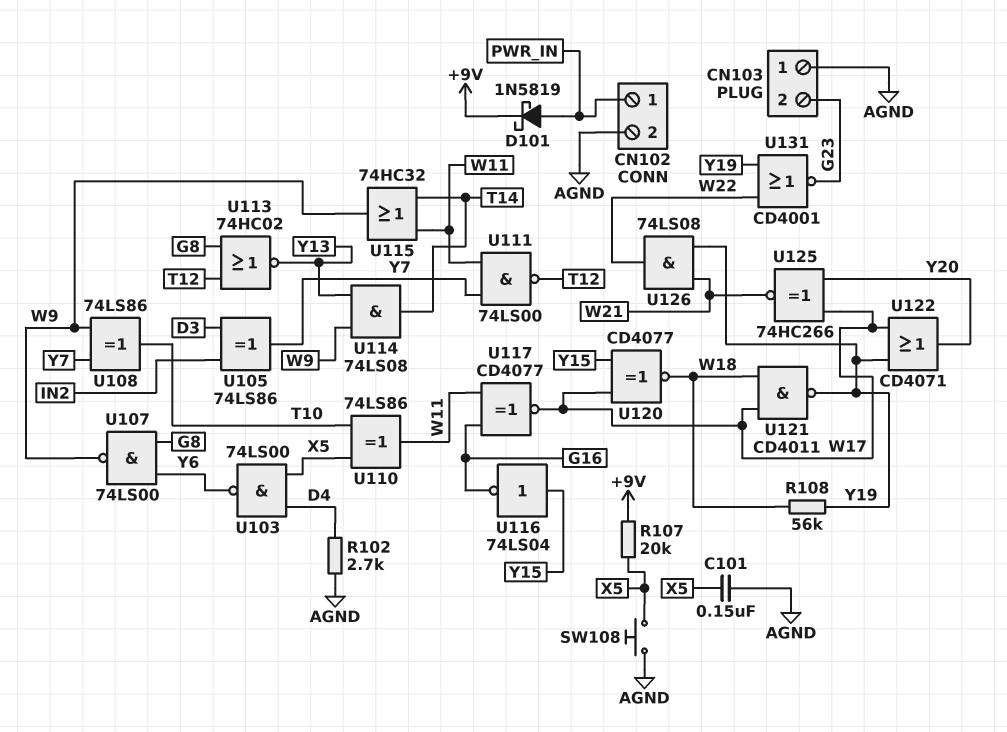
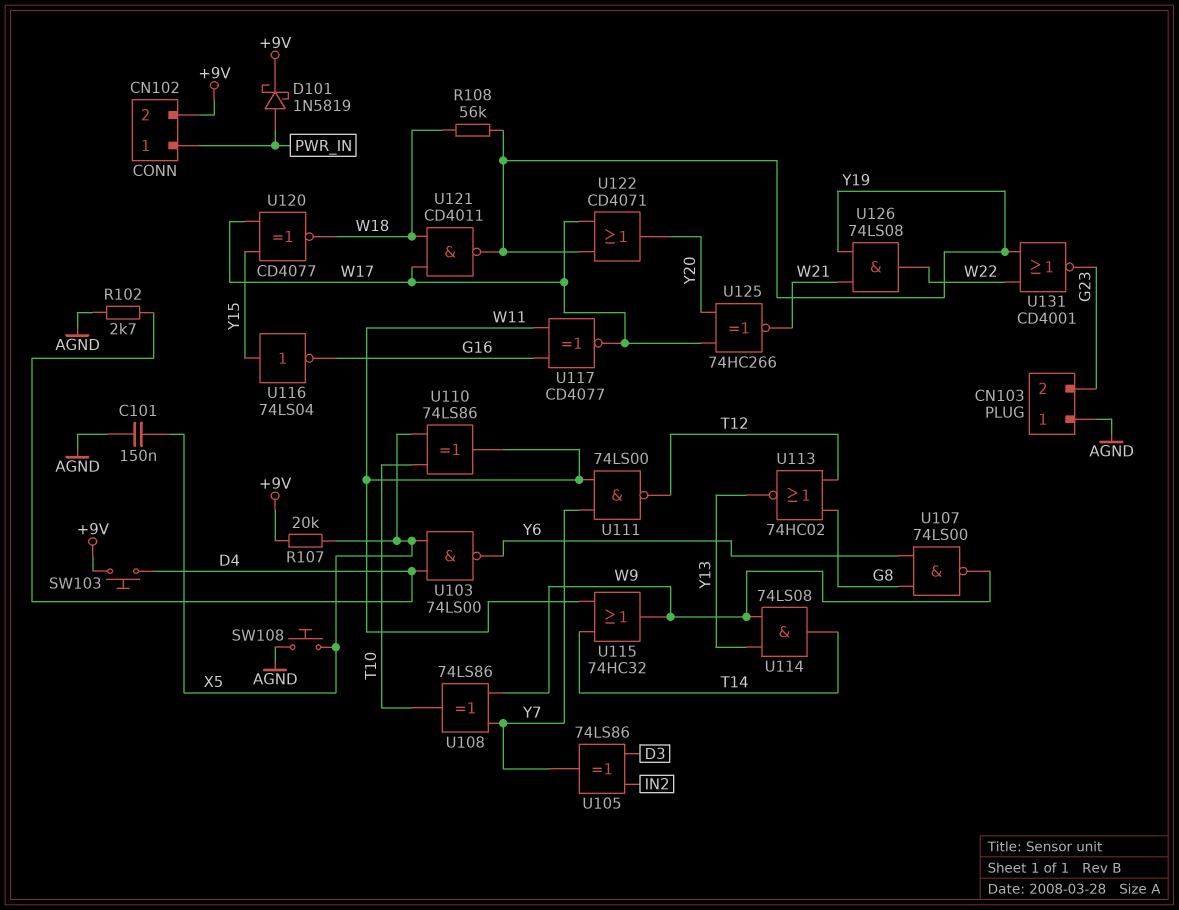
CN102 pin 2: AGND -> +9V
SW103: none -> button (+9V, D4)

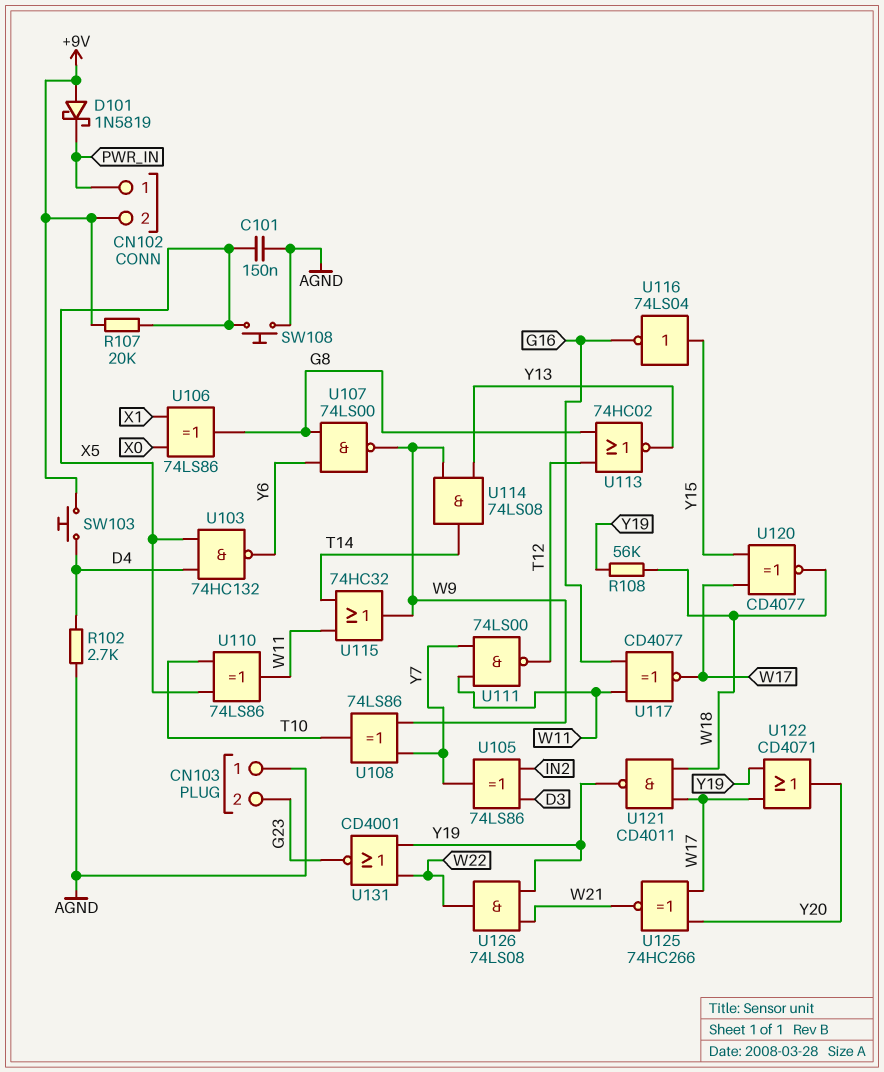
D101: schottky 1N5819 (A PWR_IN, K +9V) -> schottky 1N5819 (A +9V, K PWR_IN)
U103: NAND 74LS00 (in D4, in X5, out Y6) -> NAND 74HC132 (in D4, in X5, out Y6)
U106: none -> XOR 74LS86 (in X0, in X1, out G8)

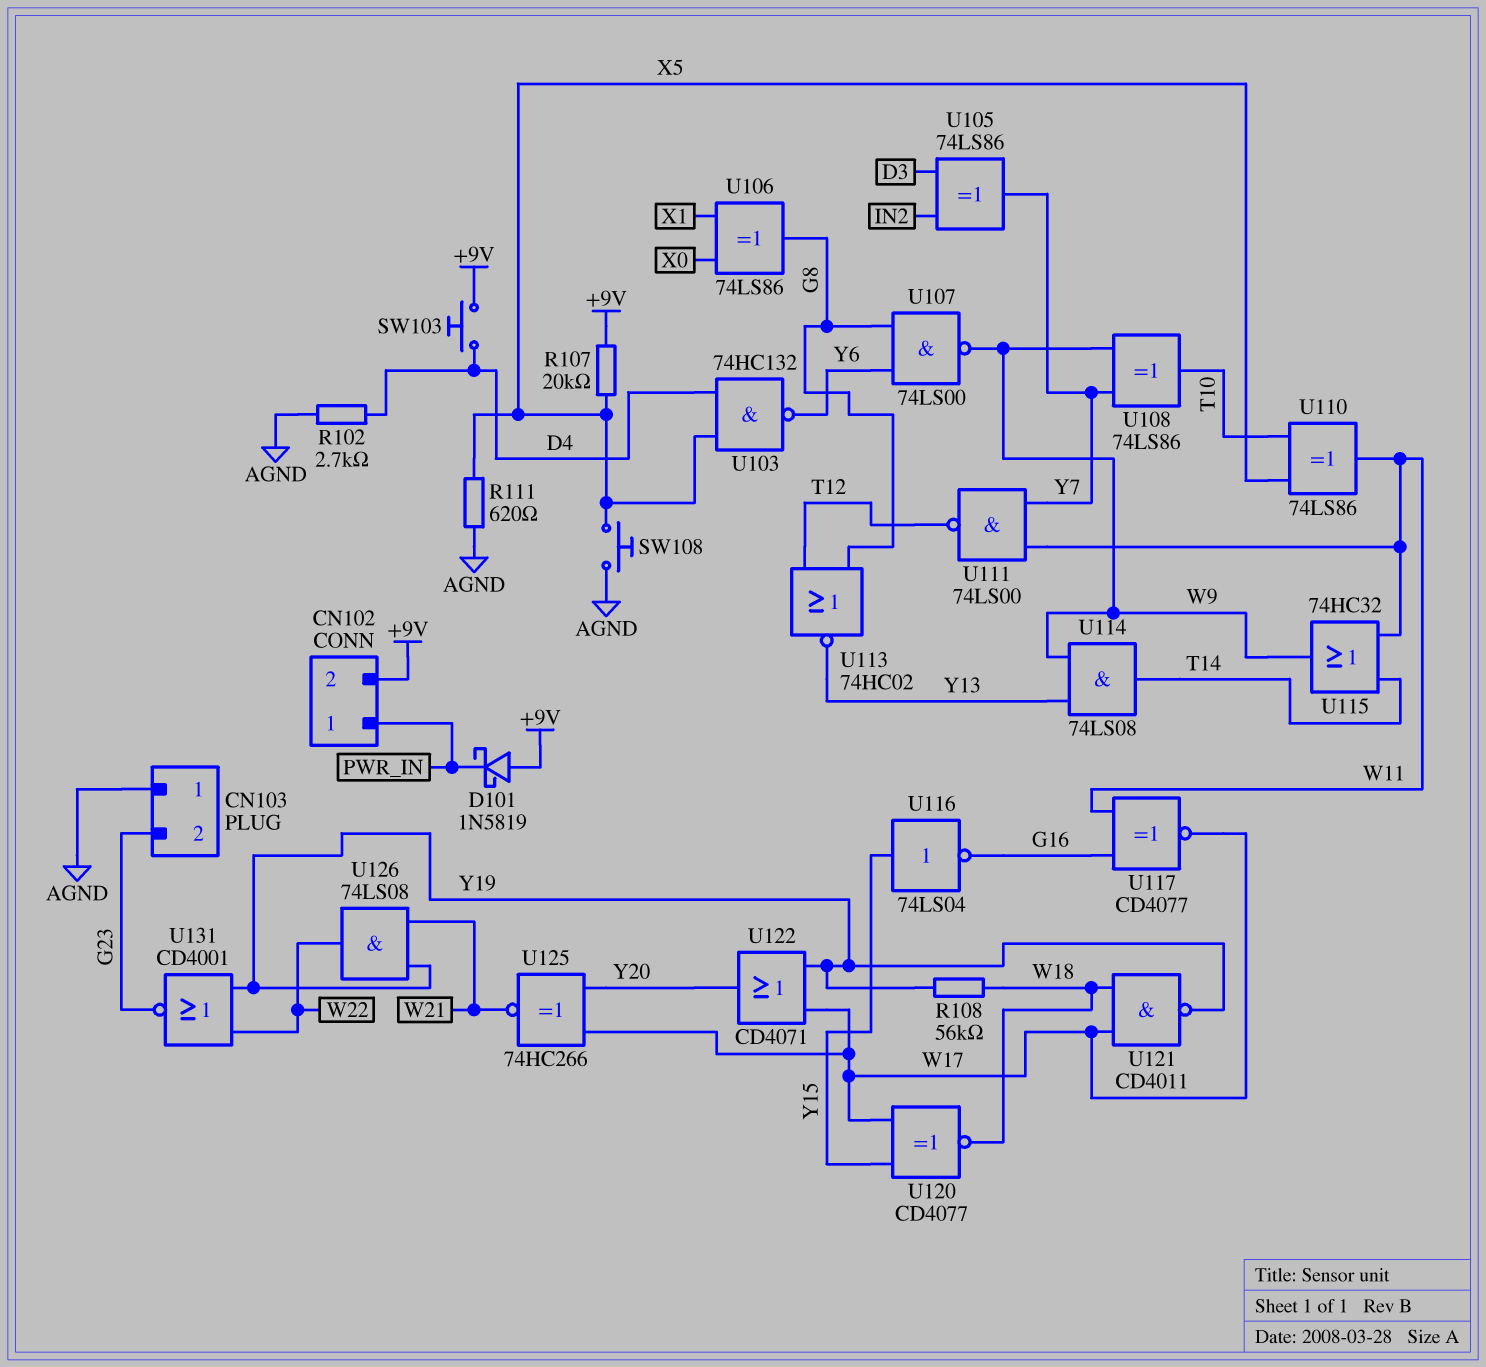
C101: 150nF (AGND, X5) -> none
R111: none -> 620 (AGND, X5)

